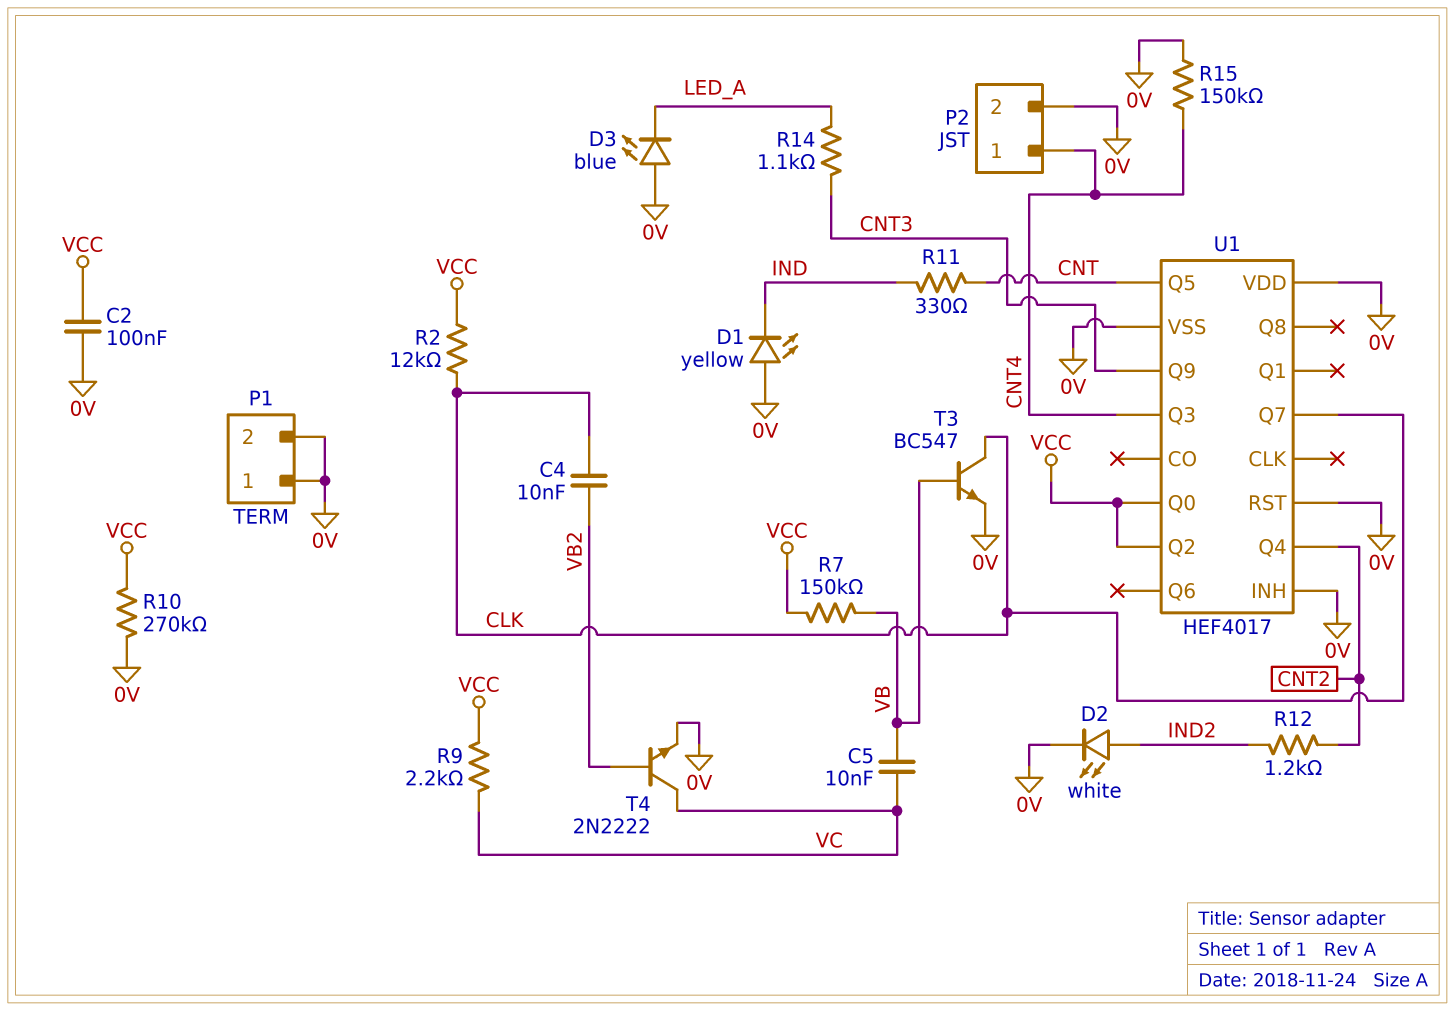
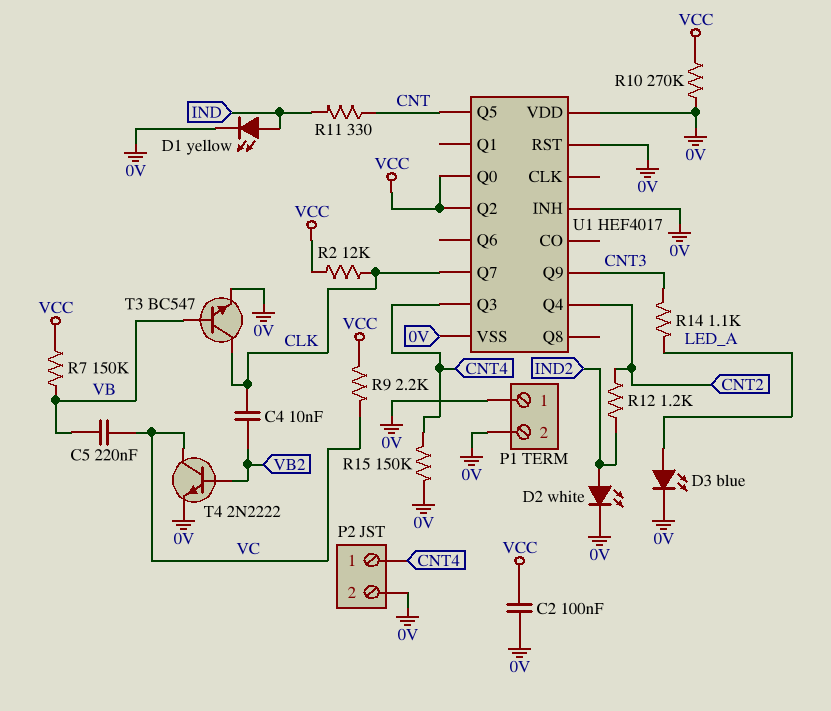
C5: 10nF (VB, VC) -> 220nF (VB, VC)
D1: LED yellow (A 0V, K IND) -> LED yellow (A IND, K 0V)
D3: LED blue (A 0V, K LED_A) -> LED blue (A LED_A, K 0V)

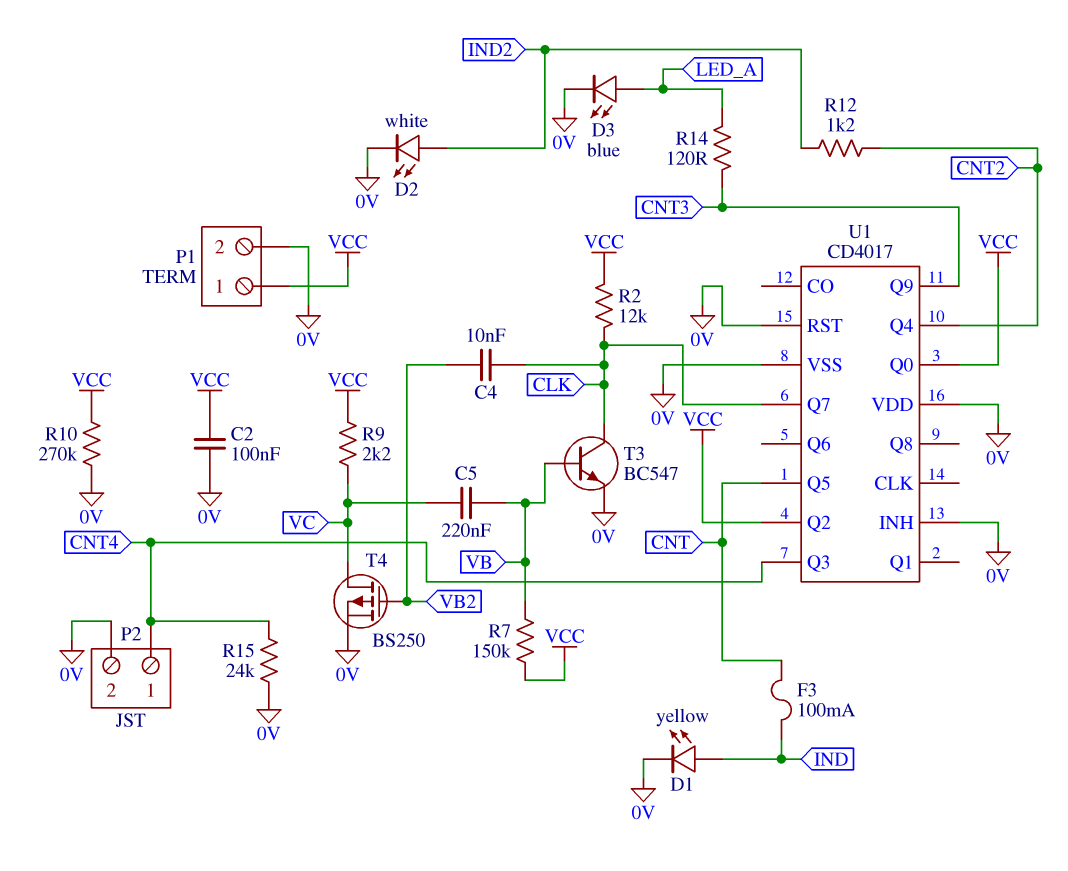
F3: none -> 100mA (CNT, IND)
P1 pin 1: 0V -> VCC
R11: 330 (CNT, IND) -> none
R14: 1.1k (CNT3, LED_A) -> 120 (CNT3, LED_A)
R15: 150k (0V, CNT4) -> 24k (0V, CNT4)
T4: NPN 2N2222 (B VB2, C VC, E 0V) -> PMOS BS250 (G VB2, D VC, S 0V)
U1: HEF4017 -> CD4017

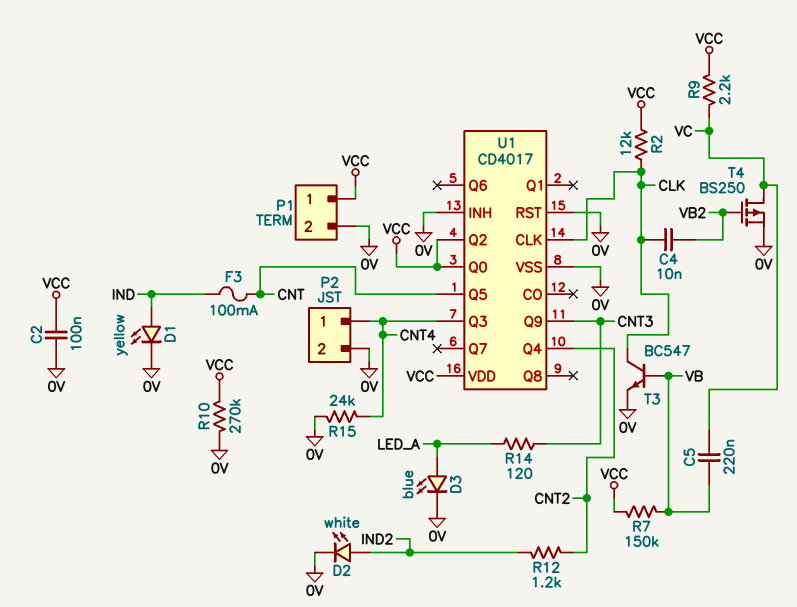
U1 pin CLK: none -> CLK
U1 pin Q7: CLK -> none
U1 pin VDD: 0V -> VCC

